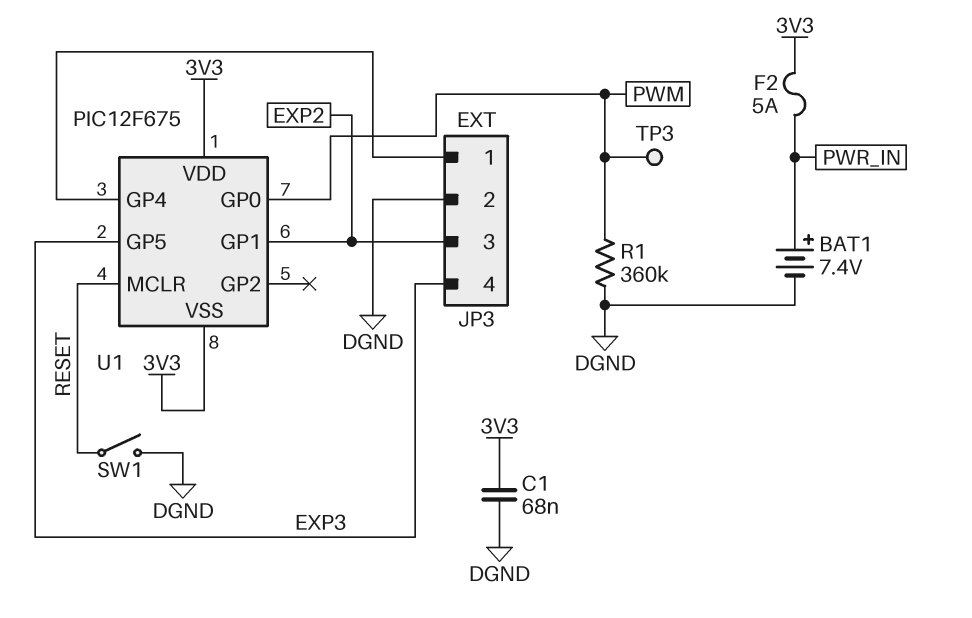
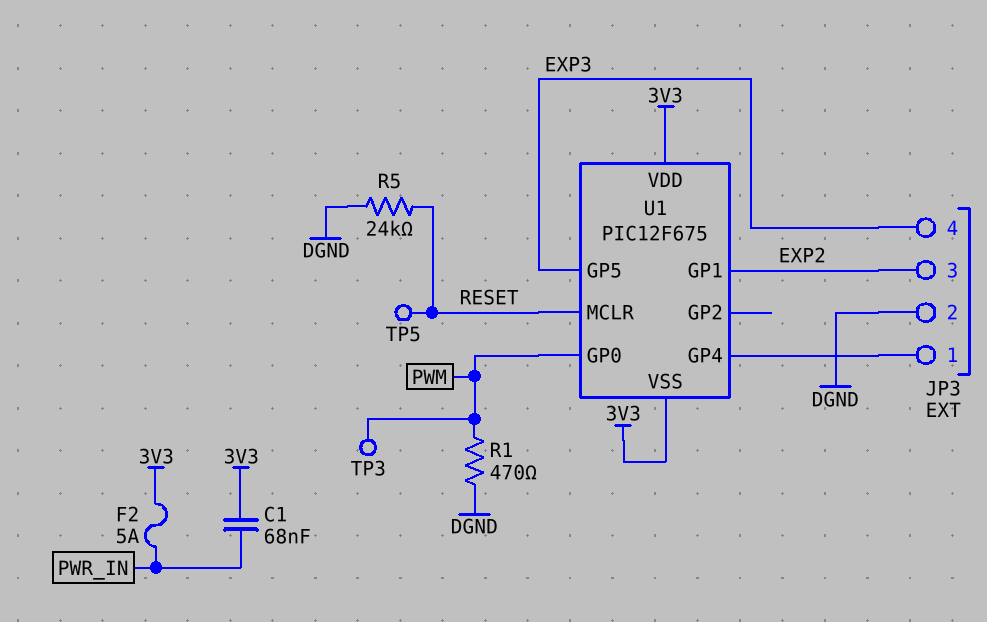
BAT1: 7.4V (plus PWR_IN, minus DGND) -> none
C1: 68nF (3V3, DGND) -> 68nF (3V3, PWR_IN)
R1: 360k (DGND, PWM) -> 470 (DGND, PWM)
R5: none -> 24k (DGND, RESET)
SW1: switch (DGND, RESET) -> none
TP5: none -> test point (RESET)

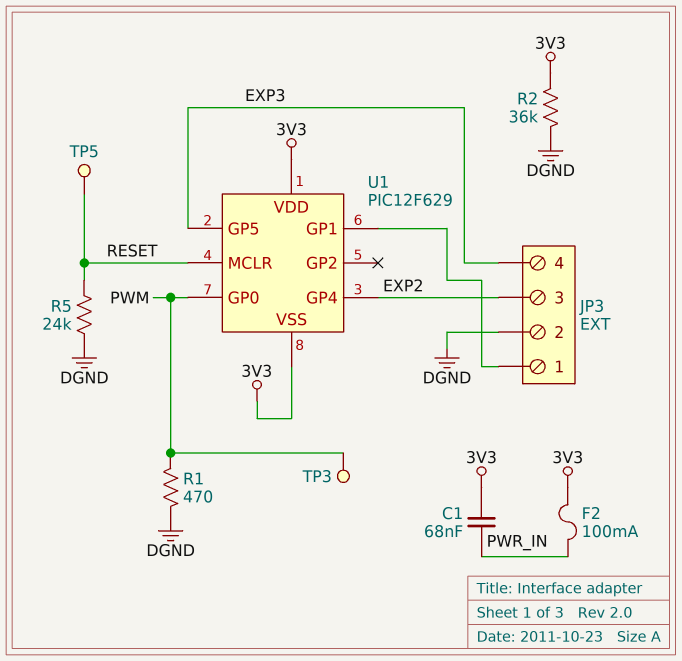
F2: 5A (3V3, PWR_IN) -> 100mA (3V3, PWR_IN)
R2: none -> 36k (3V3, DGND)
U1: PIC12F675 -> PIC12F629
U1 pin GP1: EXP2 -> JP3/1
U1 pin GP4: JP3/1 -> EXP2

